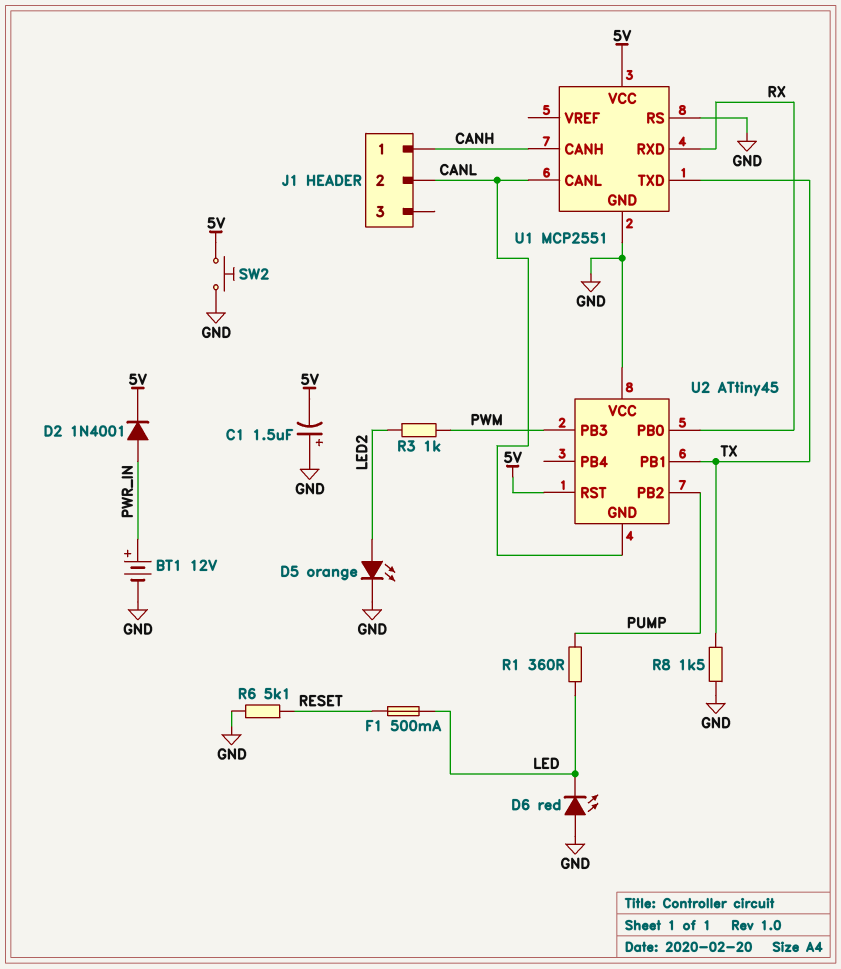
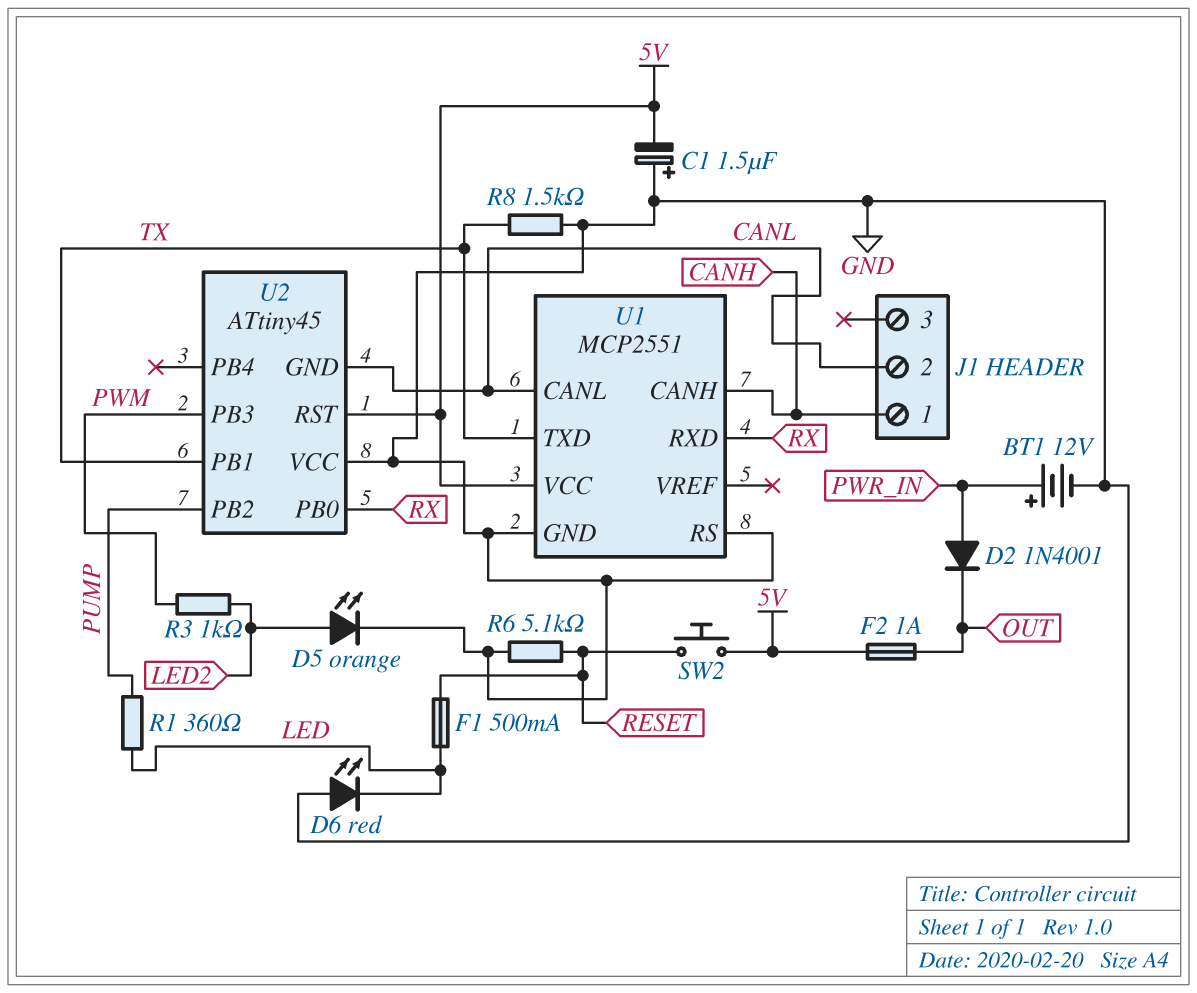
D2: diode 1N4001 (A PWR_IN, K 5V) -> diode 1N4001 (A PWR_IN, K OUT)
F2: none -> 1A (5V, OUT)
SW2: button (5V, GND) -> button (5V, RESET)

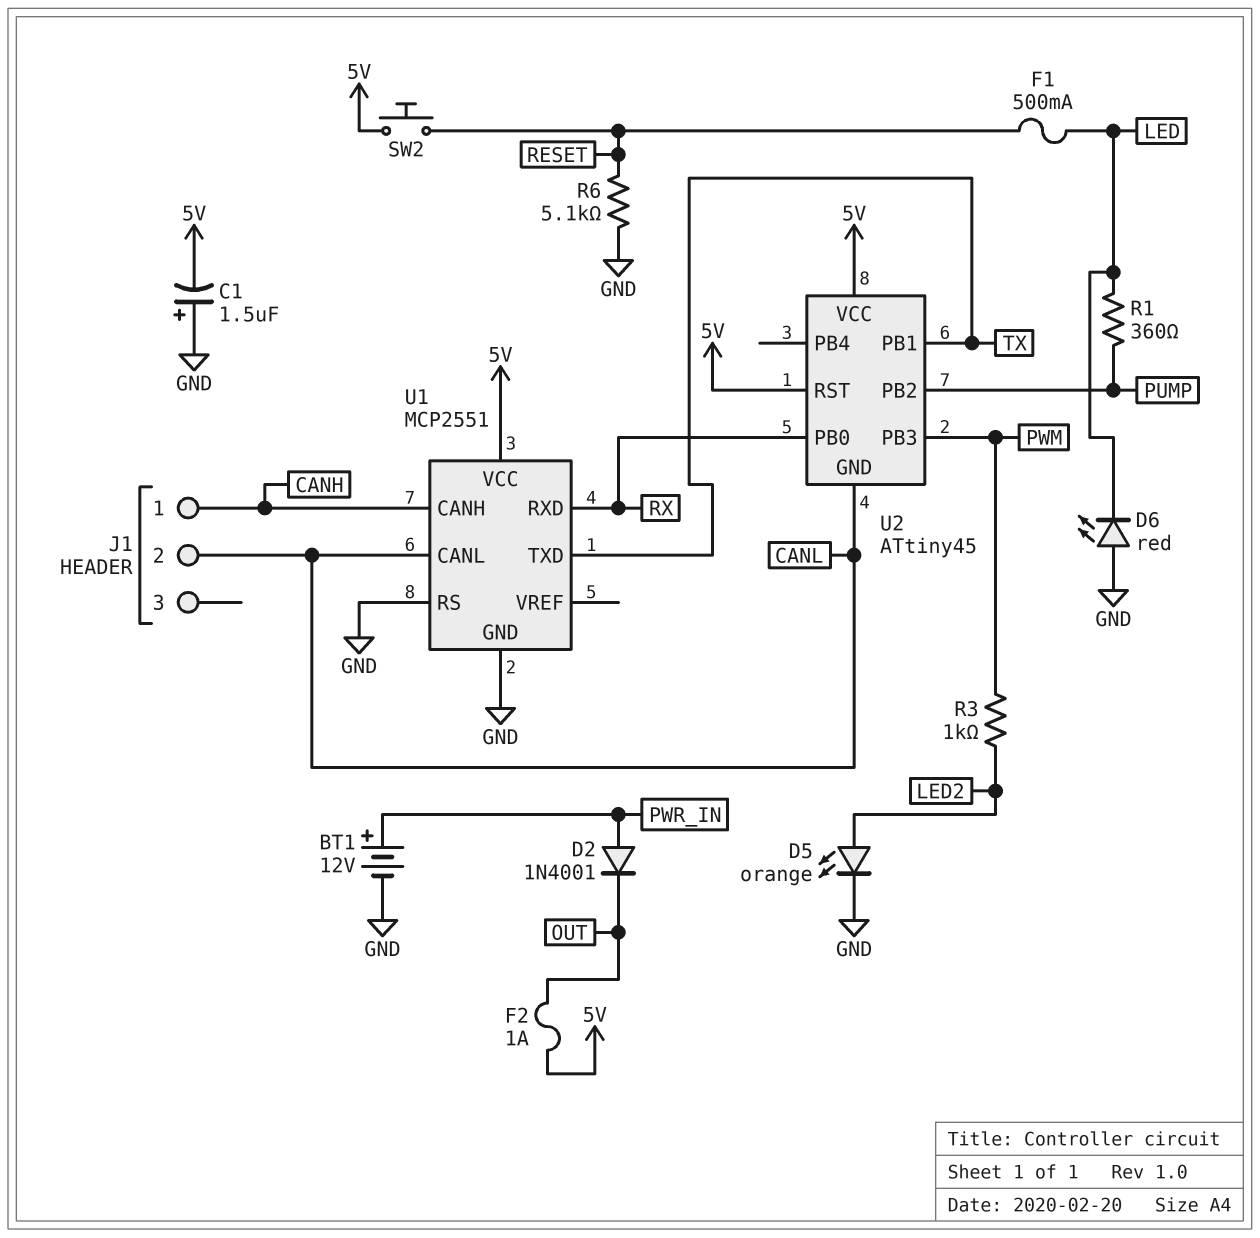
R8: 1.5k (GND, TX) -> none
U2 pin VCC: GND -> 5V

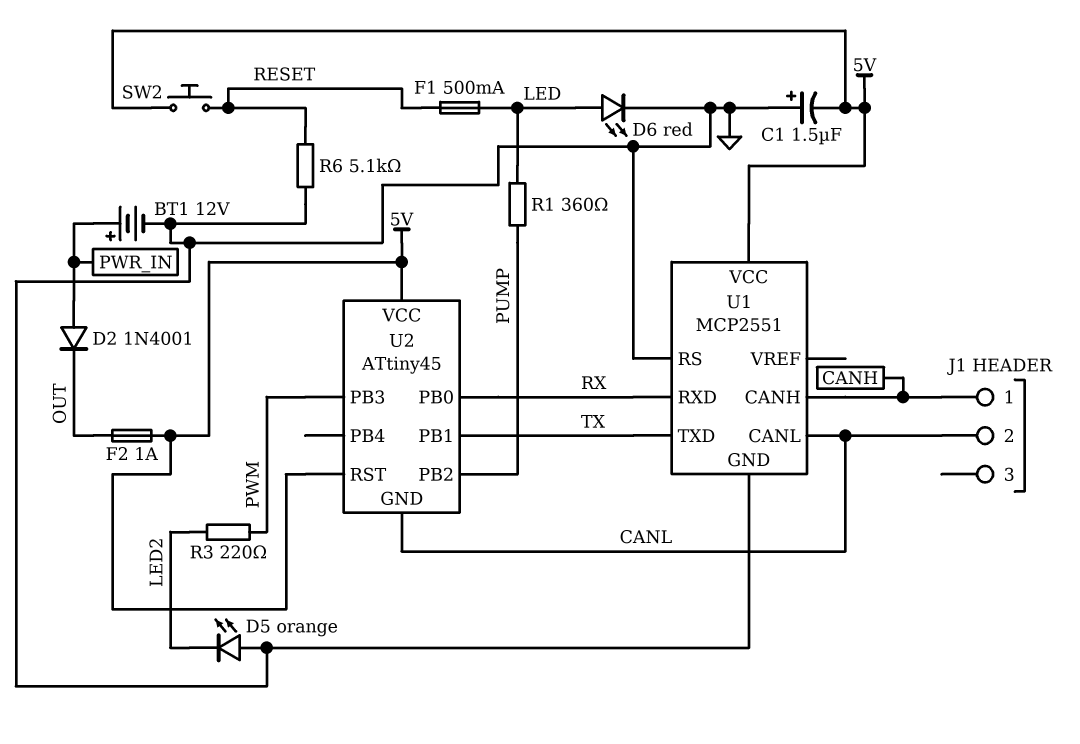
D5: LED orange (A LED2, K GND) -> LED orange (A GND, K LED2)
D6: LED red (A GND, K LED) -> LED red (A LED, K GND)
R3: 1k (LED2, PWM) -> 220 (LED2, PWM)

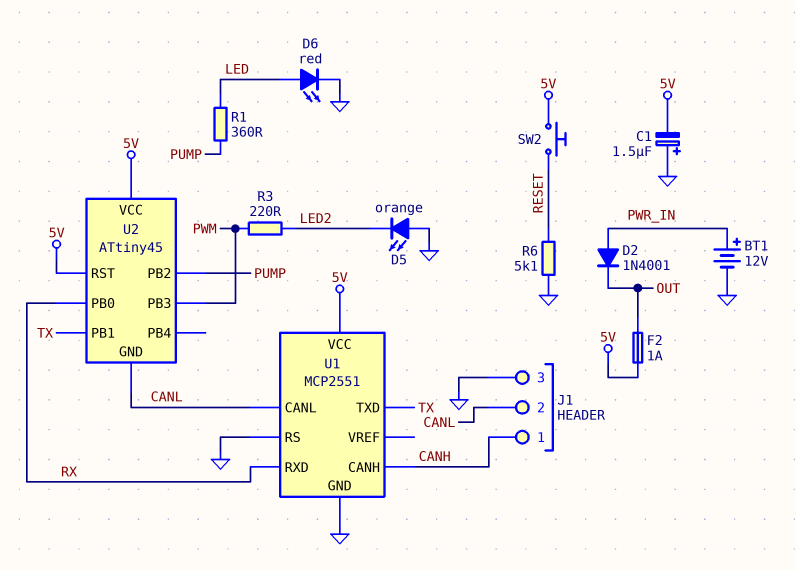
F1: 500mA (LED, RESET) -> none
J1 pin 3: none -> GND

